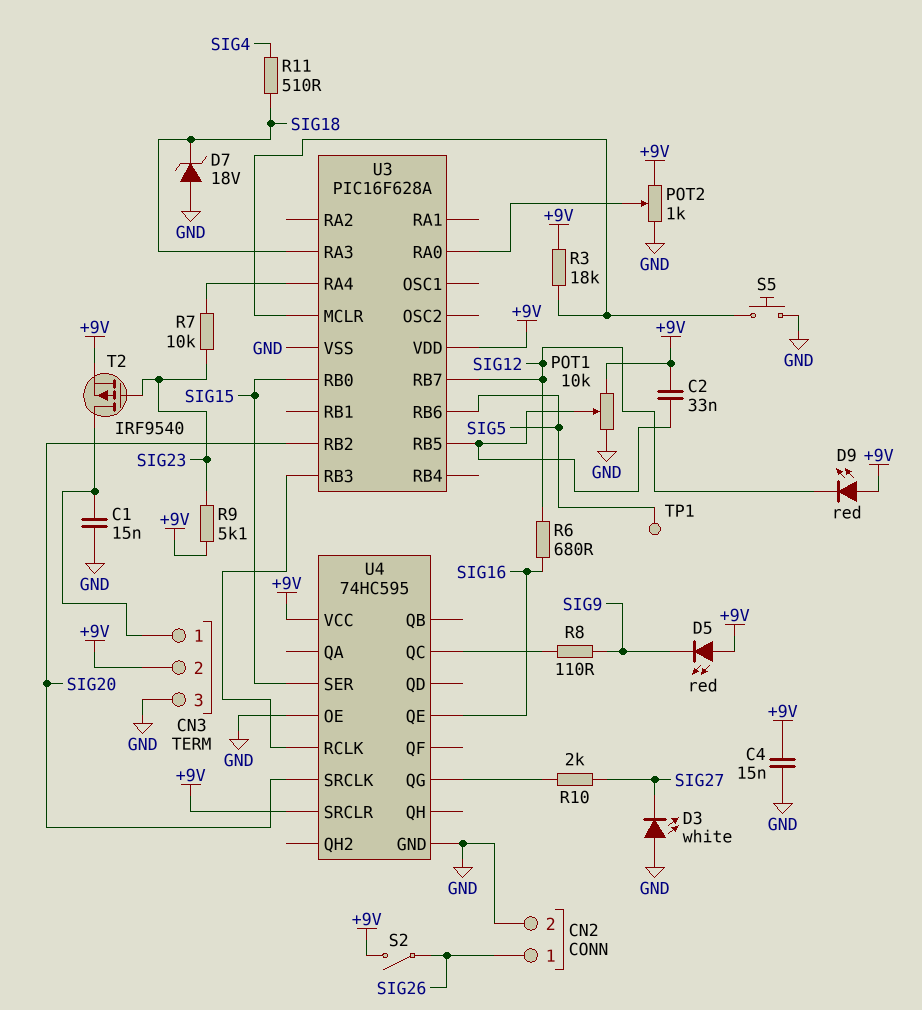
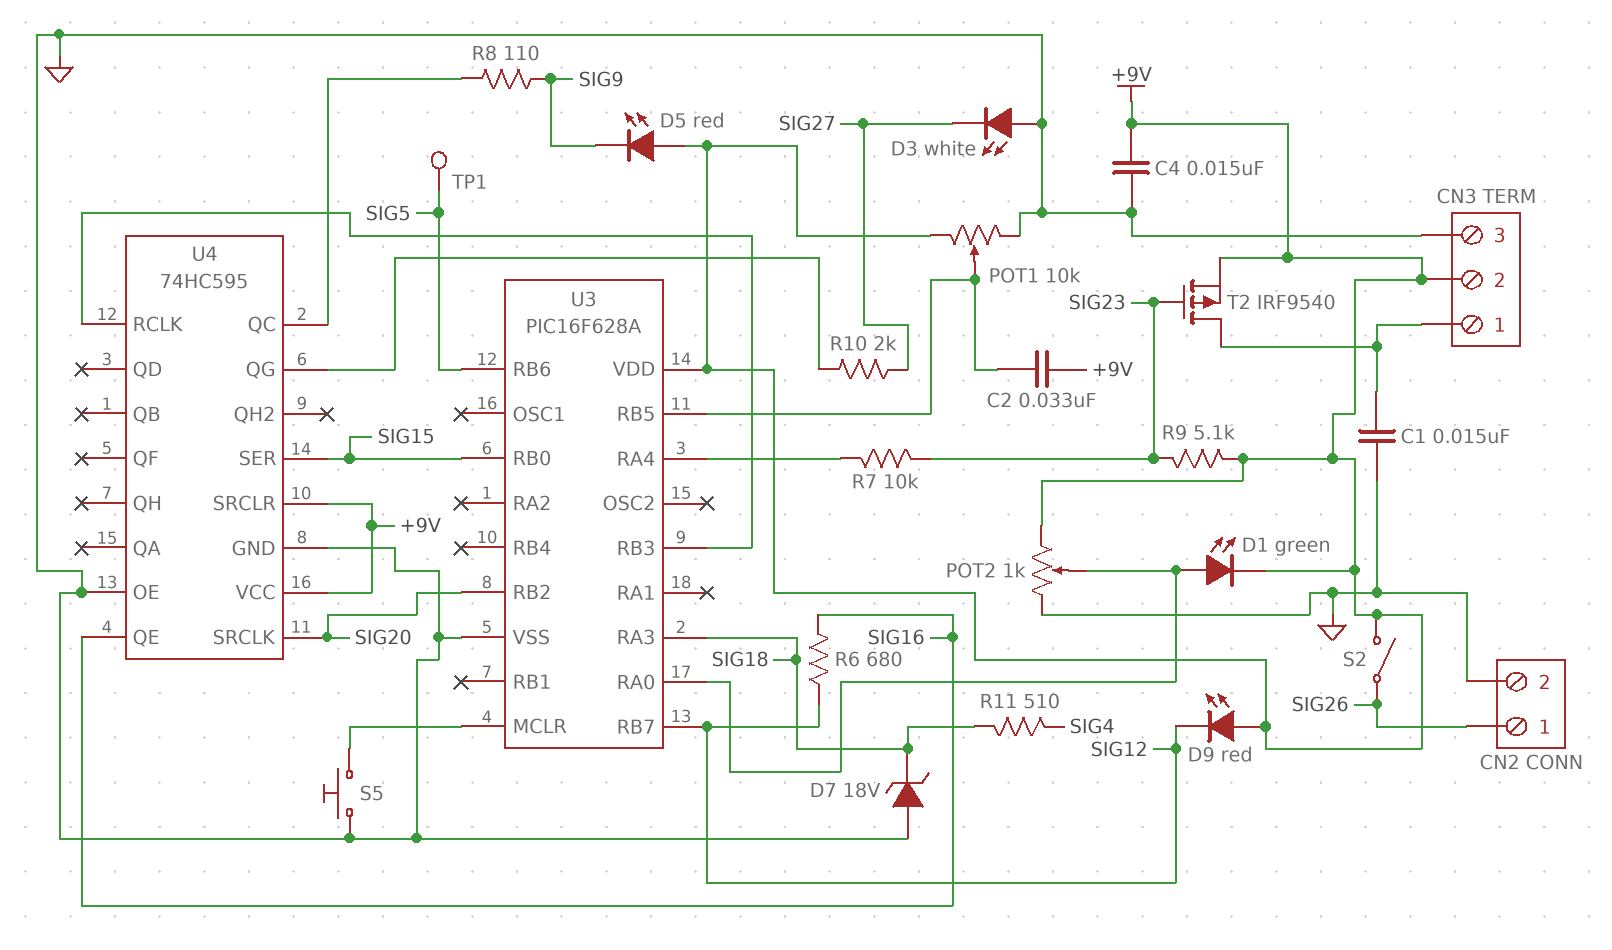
D1: none -> LED green (A U3/RA0, K +9V)
R3: 18k (+9V, U3/MCLR) -> none

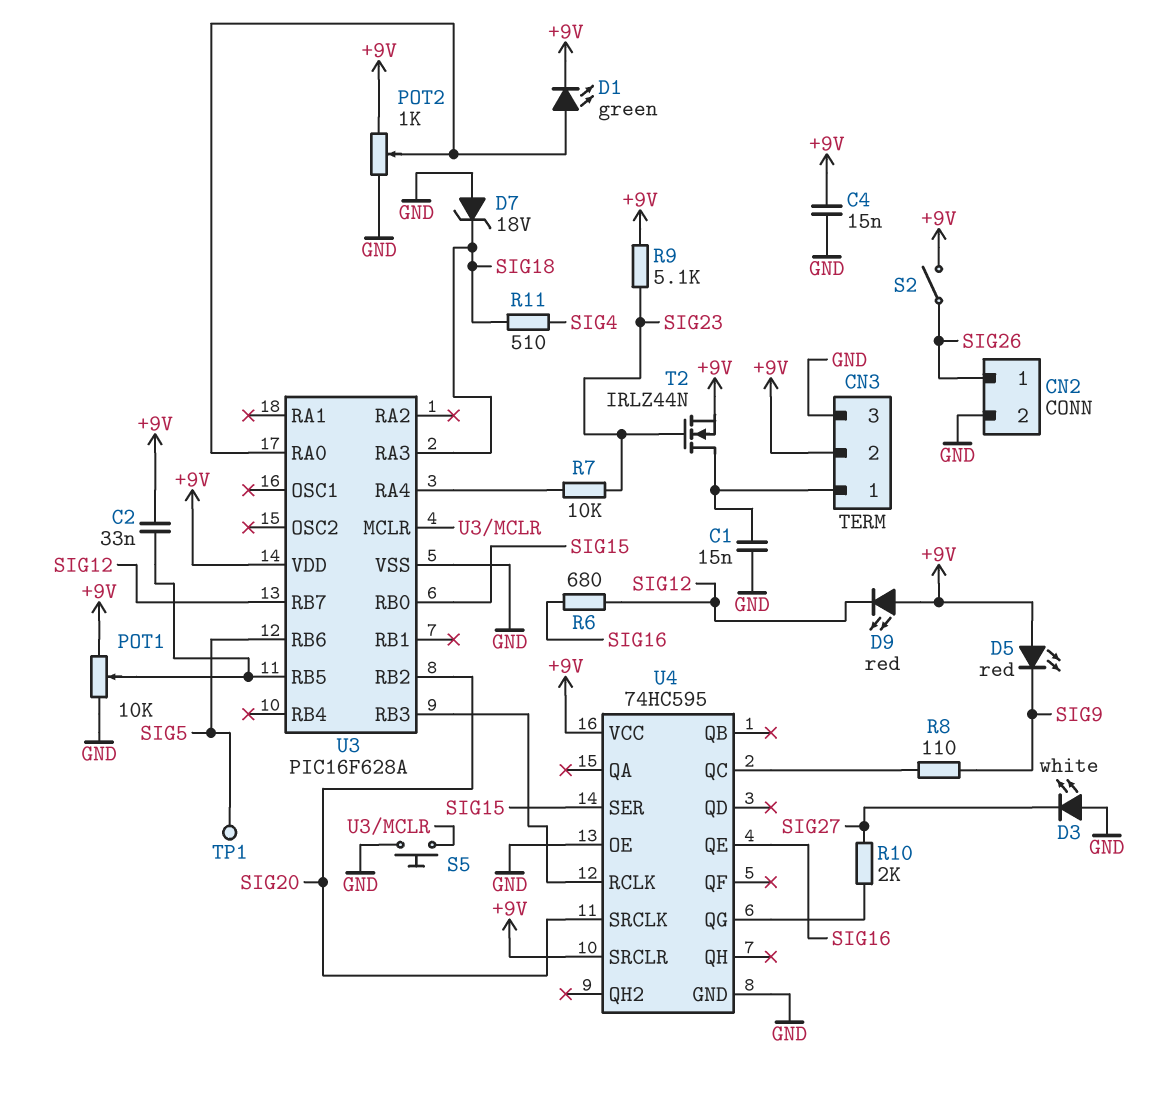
T2: PMOS IRF9540 (G SIG23, D CN3/1, S +9V) -> NMOS IRLZ44N (G SIG23, D CN3/1, S +9V)

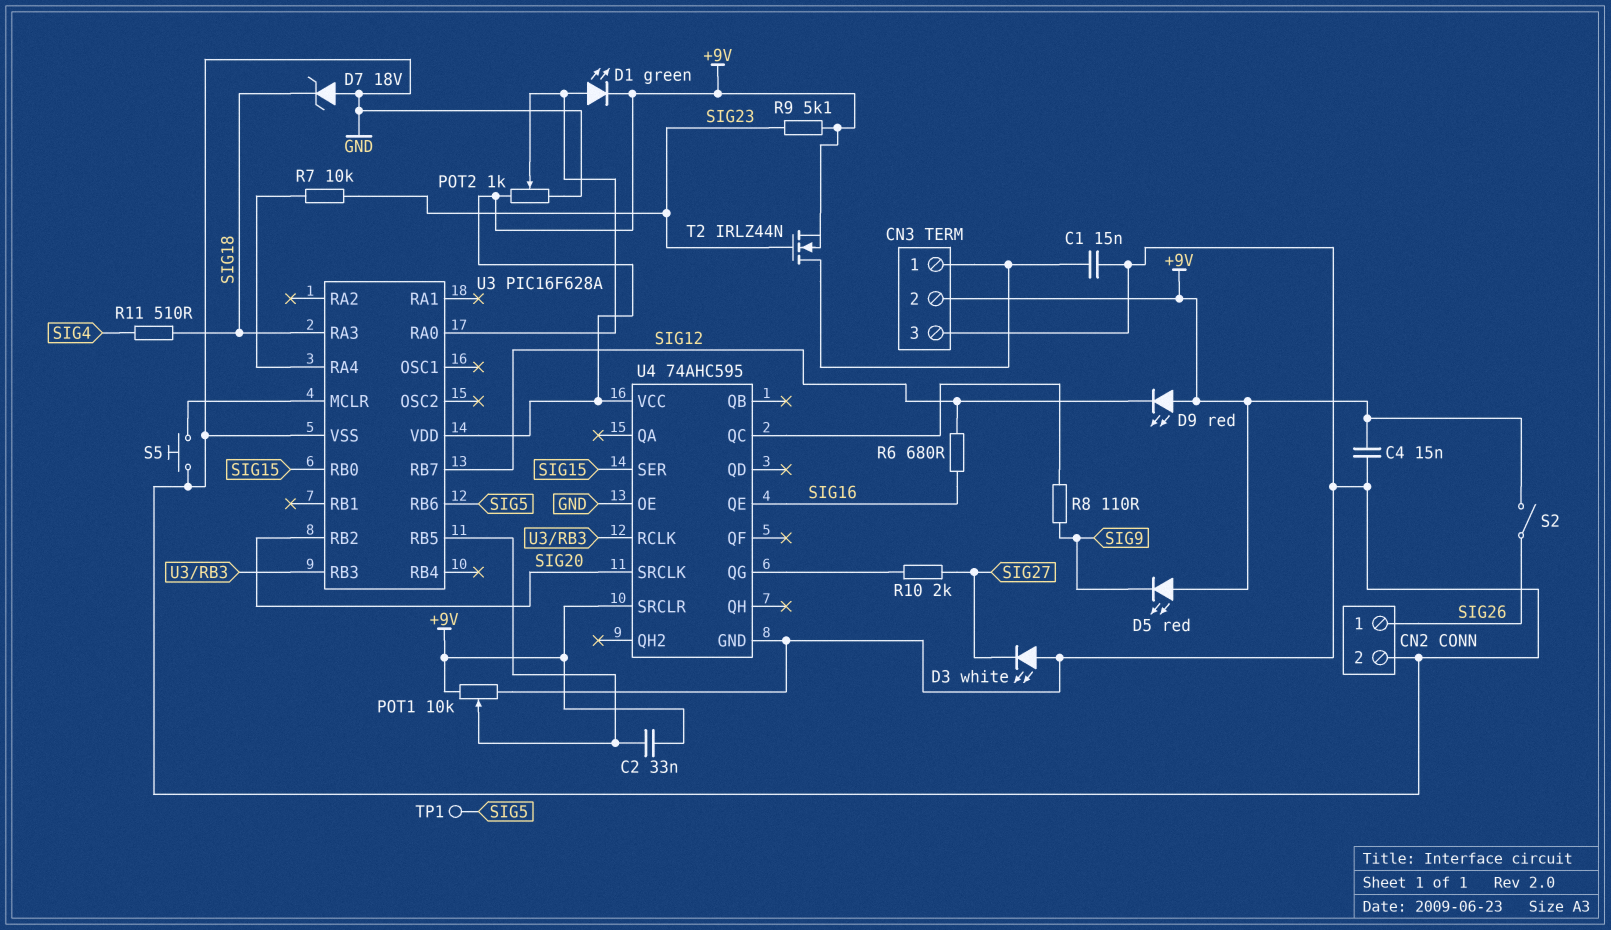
U4: 74HC595 -> 74AHC595

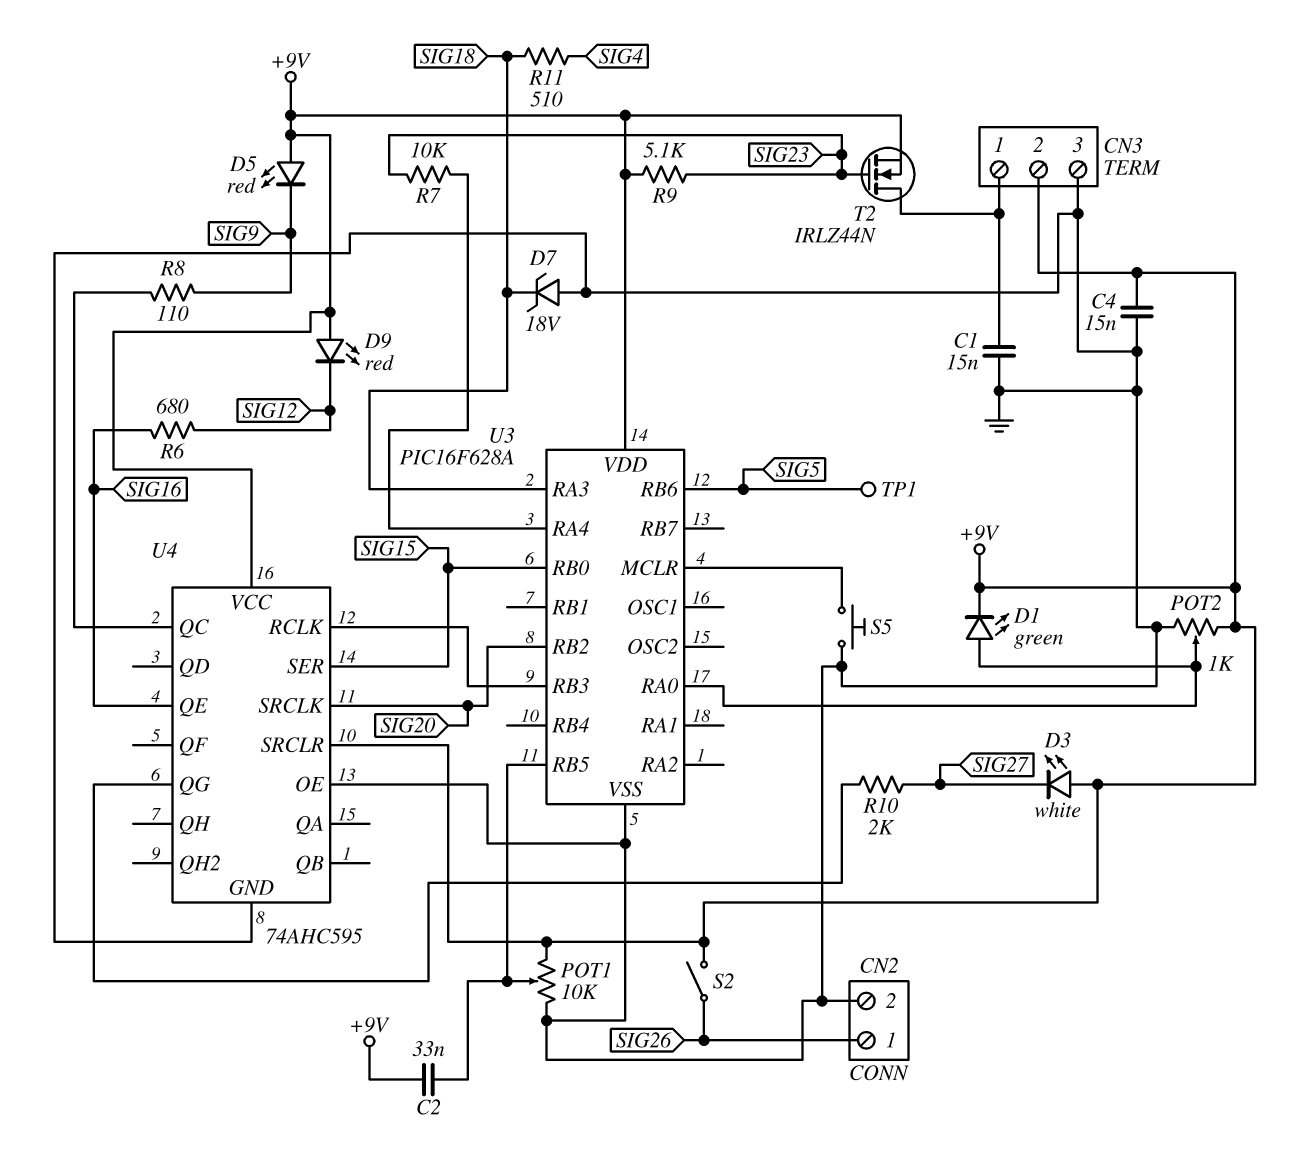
D3: LED white (A GND, K SIG27) -> LED white (A +9V, K SIG27)
U3 pin RB7: SIG12 -> none

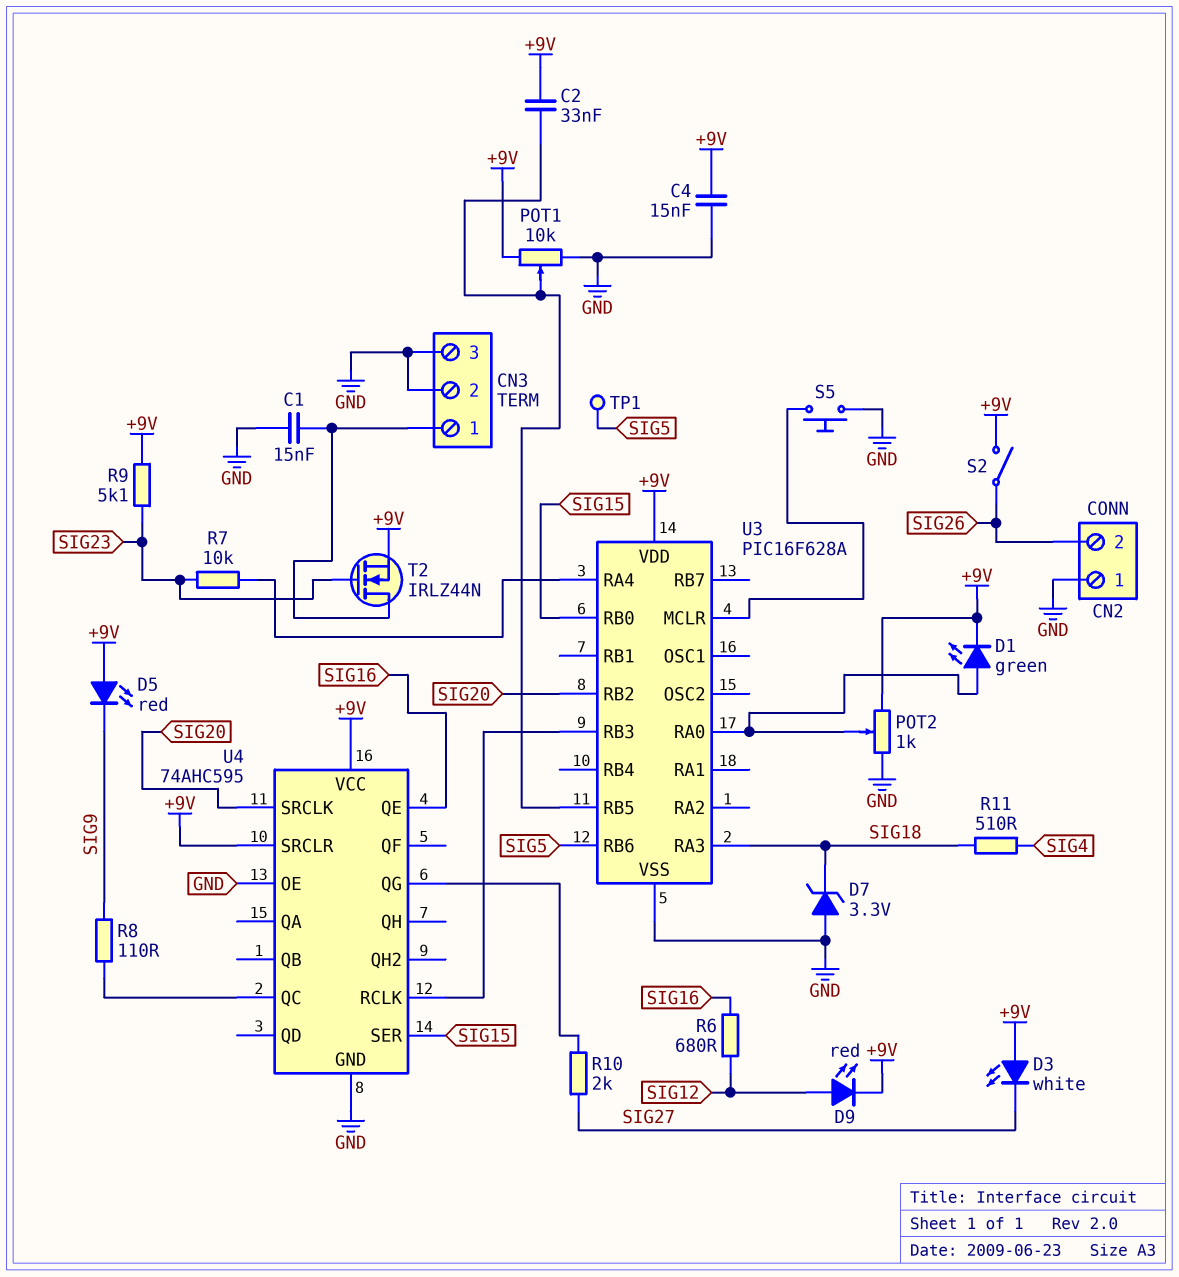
CN2 pin 1: SIG26 -> GND
CN2 pin 2: GND -> SIG26
CN3 pin 2: +9V -> GND
D7: zener 18V (A GND, K SIG18) -> zener 3.3V (A GND, K SIG18)
D9: LED red (A +9V, K SIG12) -> LED red (A SIG12, K +9V)

